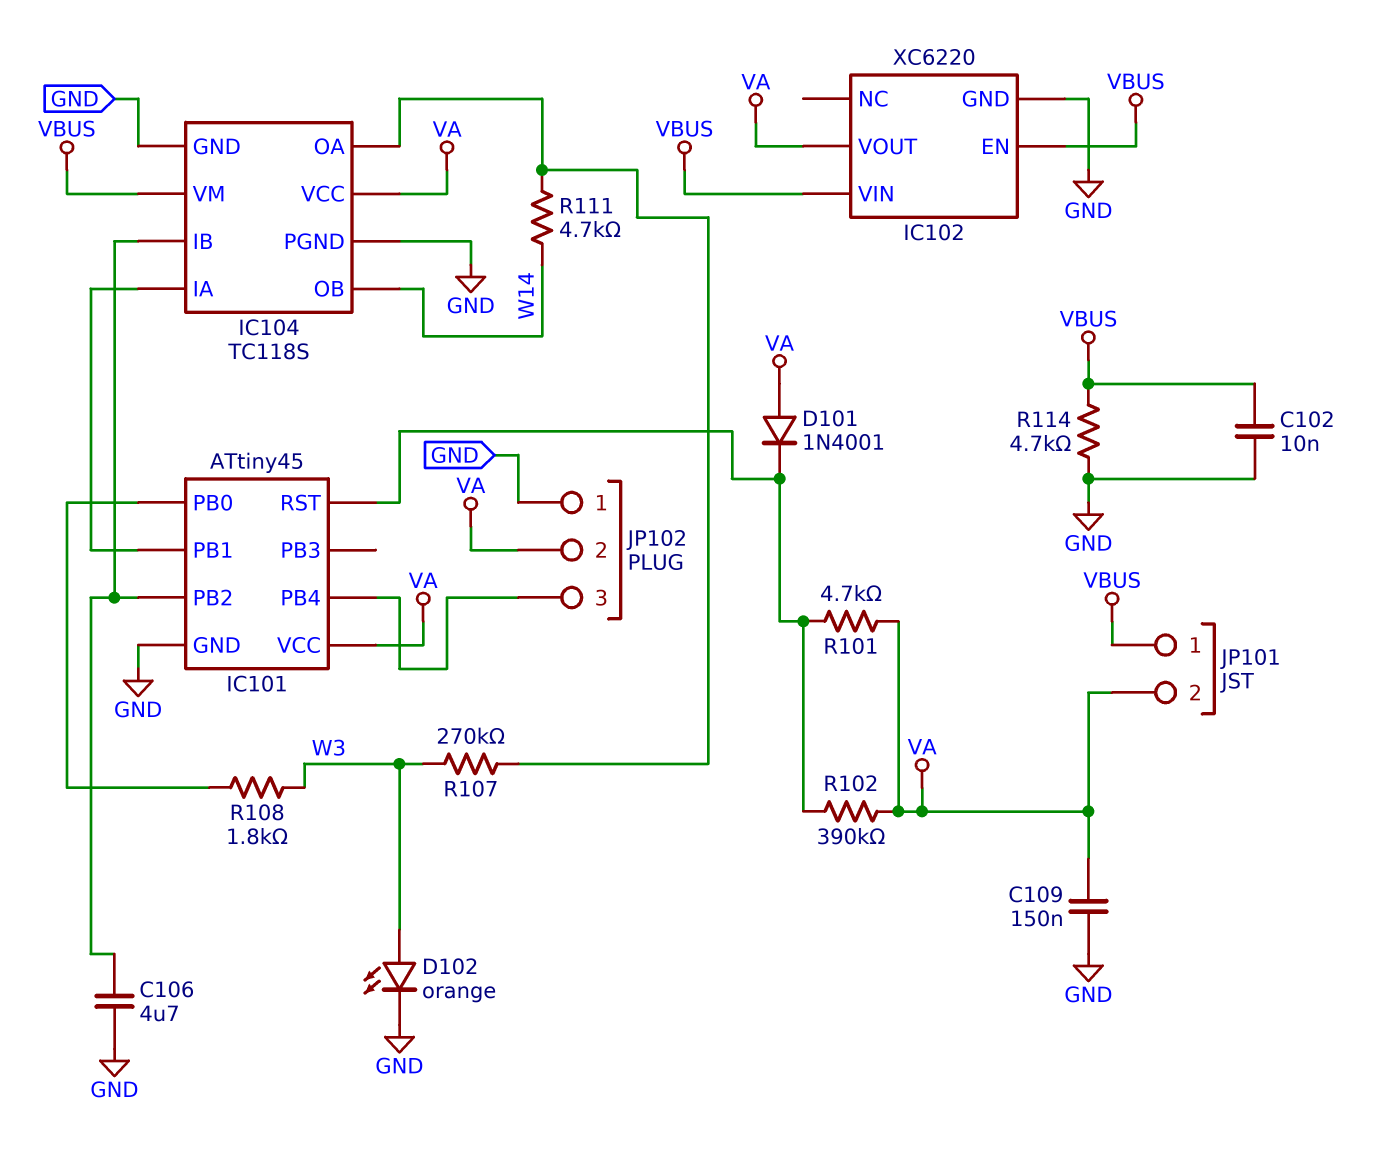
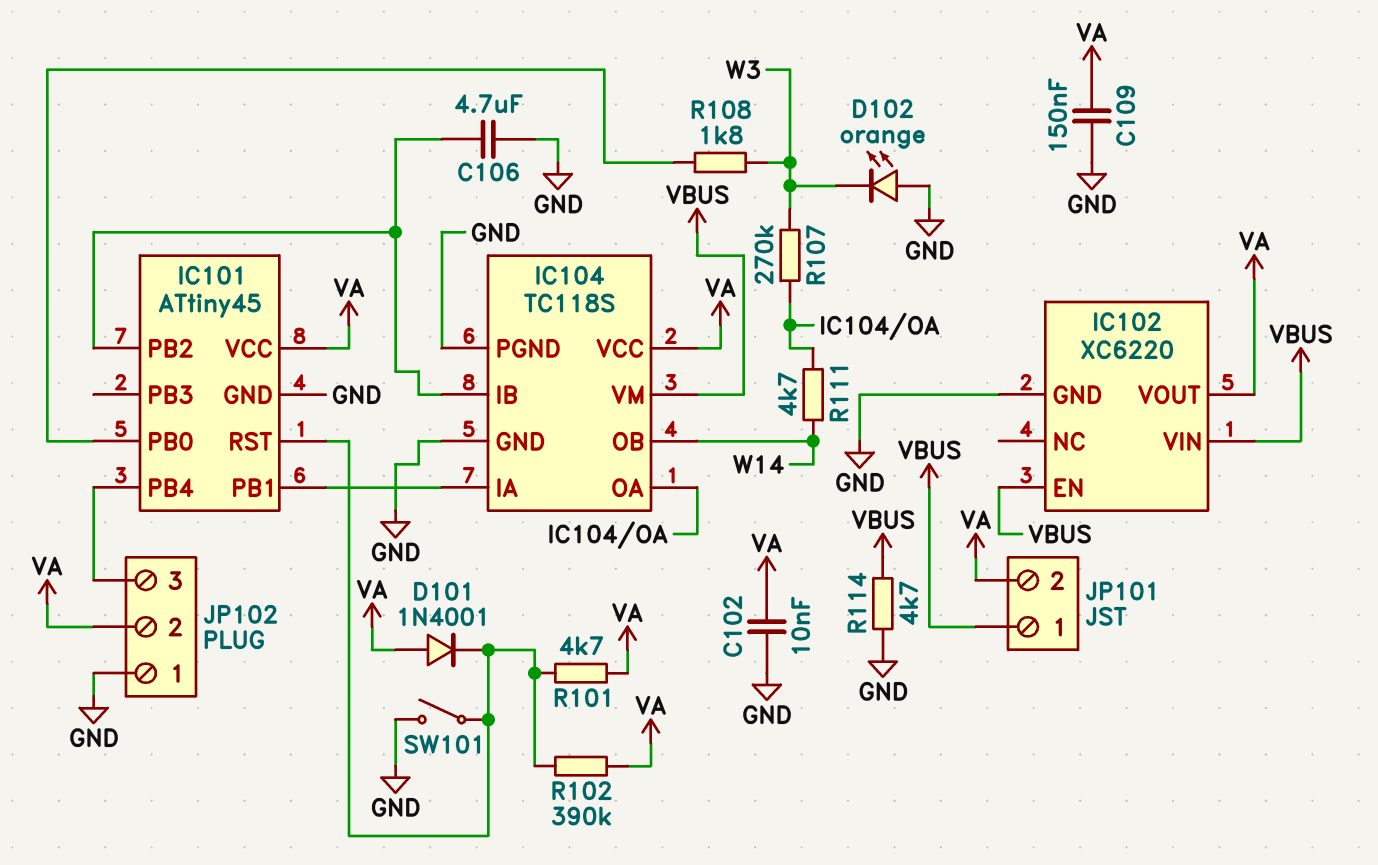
C102: 10nF (GND, VBUS) -> 10nF (GND, VA)
D102: LED orange (A W3, K GND) -> LED orange (A GND, K W3)
SW101: none -> switch (GND, IC101/RST)

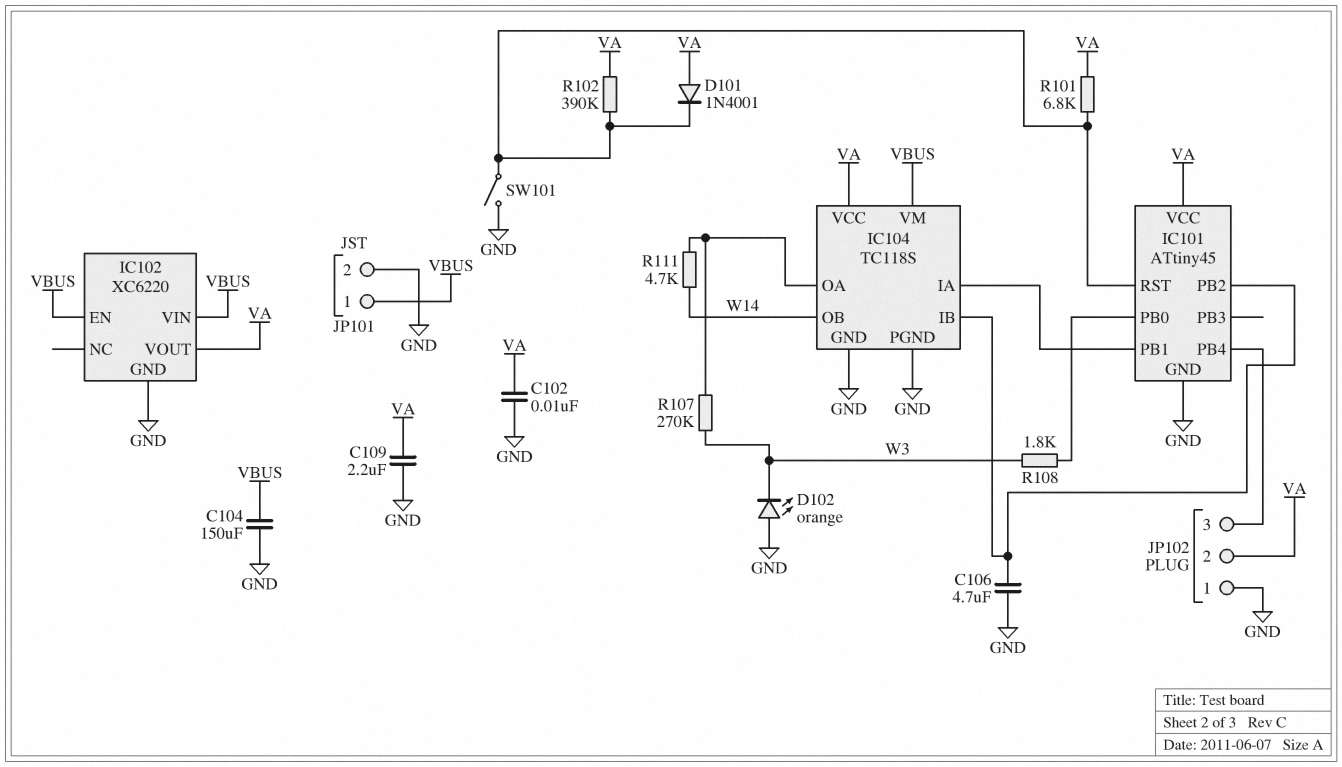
C104: none -> 150uF (GND, VBUS)
C109: 150nF (GND, VA) -> 2.2uF (GND, VA)
JP101 pin 2: VA -> GND
R101: 4.7k (IC101/RST, VA) -> 6.8k (IC101/RST, VA)
R114: 4.7k (GND, VBUS) -> none

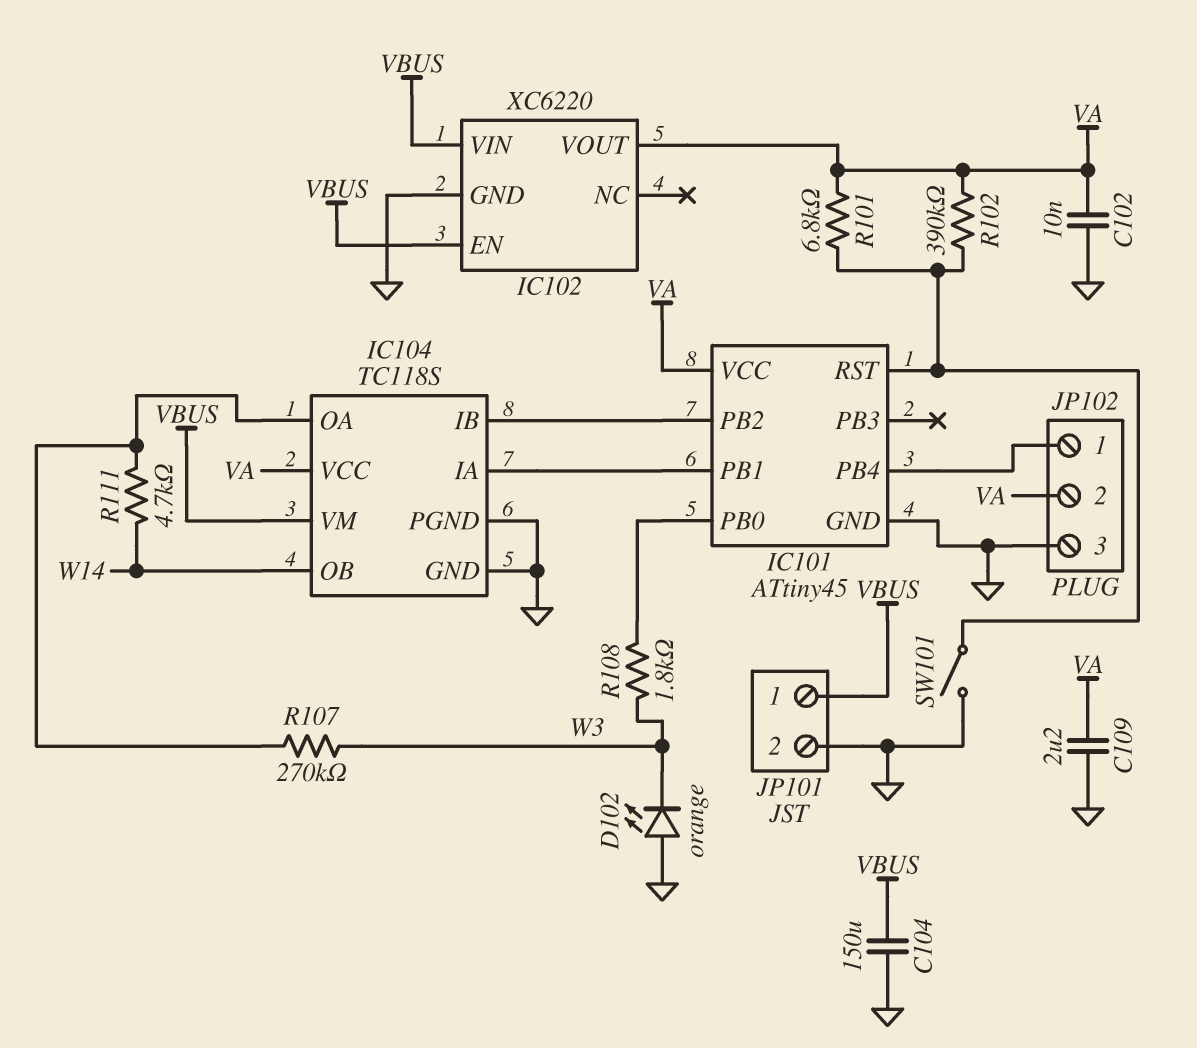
C106: 4.7uF (GND, IC101/PB2) -> none
D101: diode 1N4001 (A VA, K IC101/RST) -> none
JP102 pin 1: GND -> IC101/PB4
JP102 pin 3: IC101/PB4 -> GND

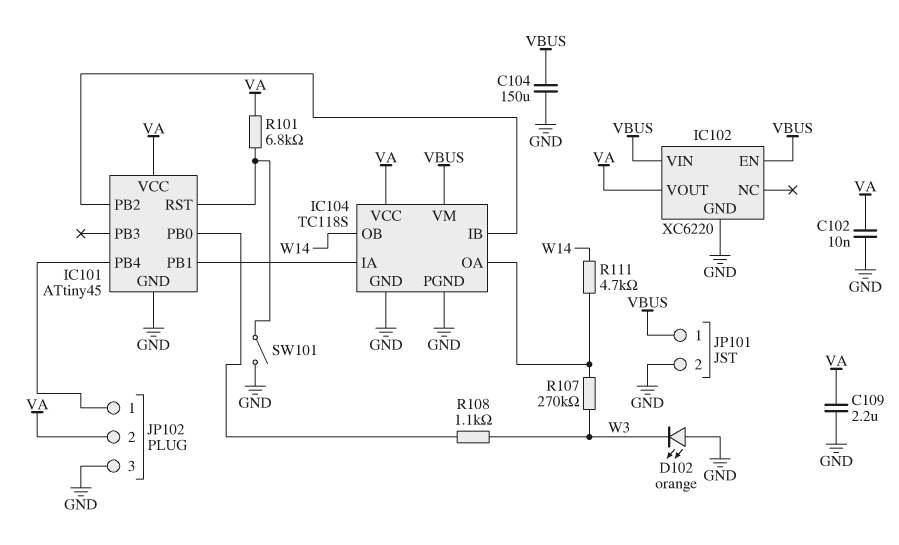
R102: 390k (IC101/RST, VA) -> none
R108: 1.8k (IC101/PB0, W3) -> 1.1k (IC101/PB0, W3)

